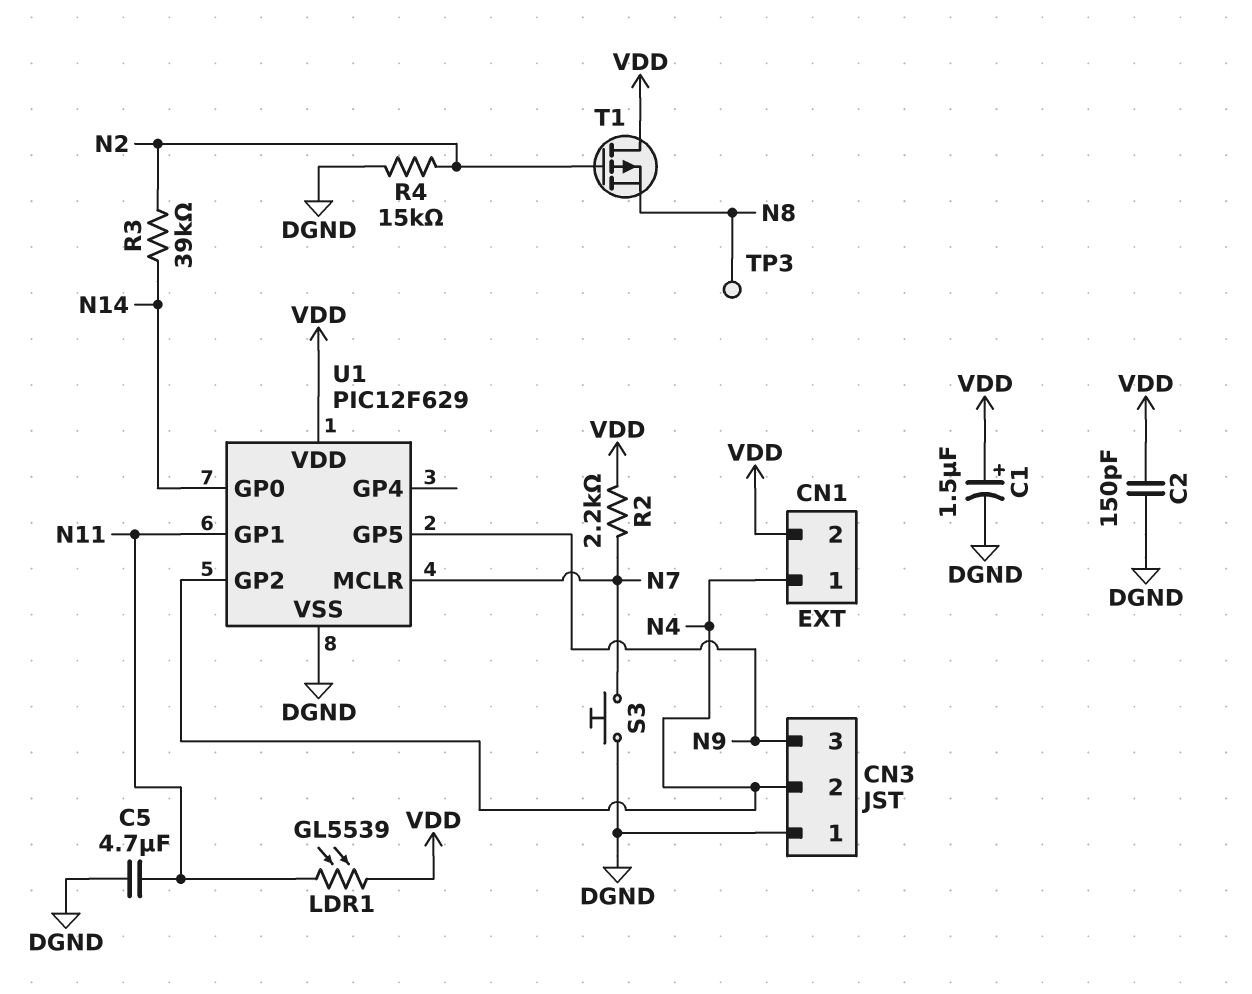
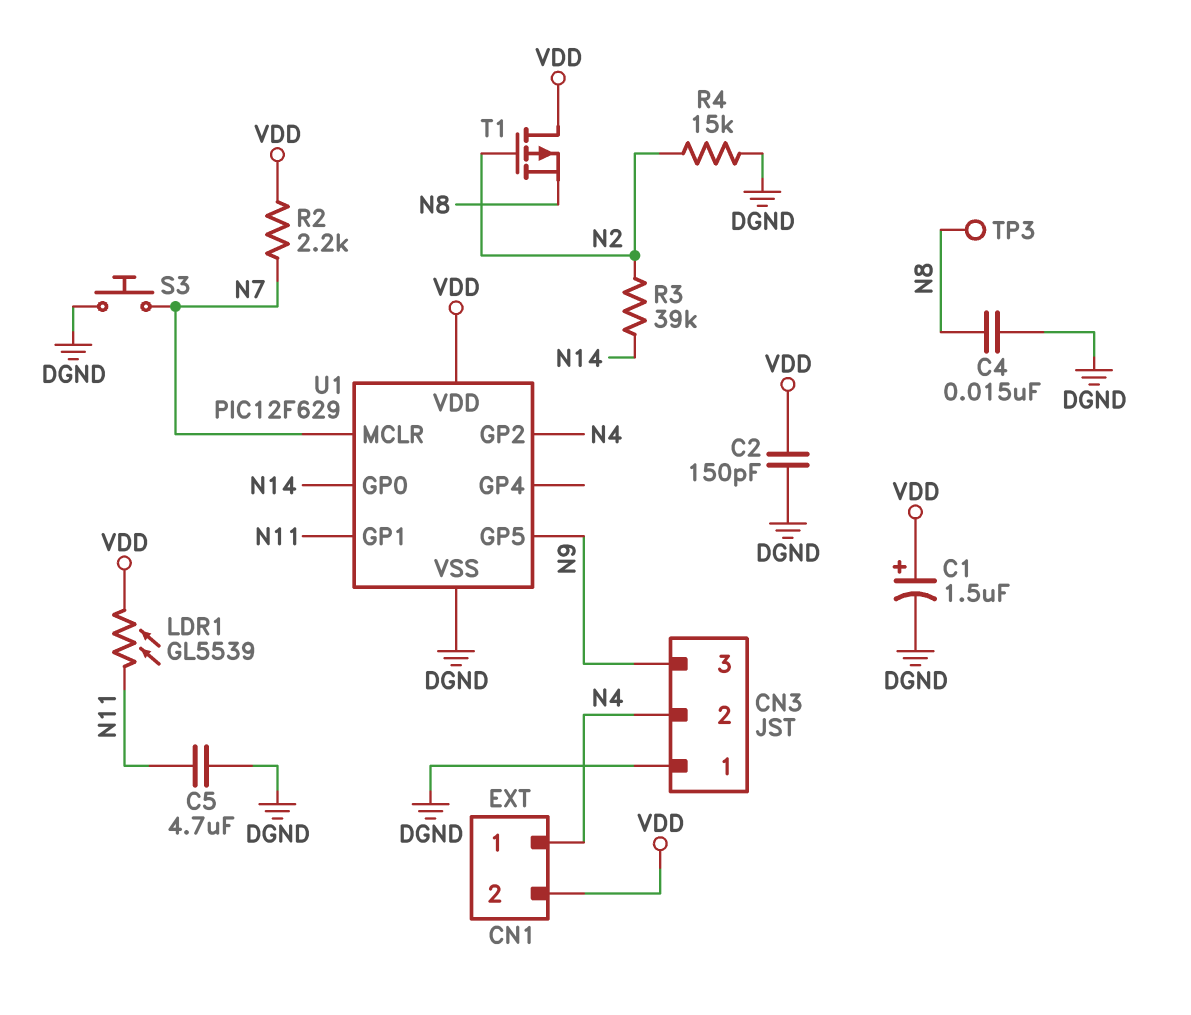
C4: none -> 15nF (DGND, N8)

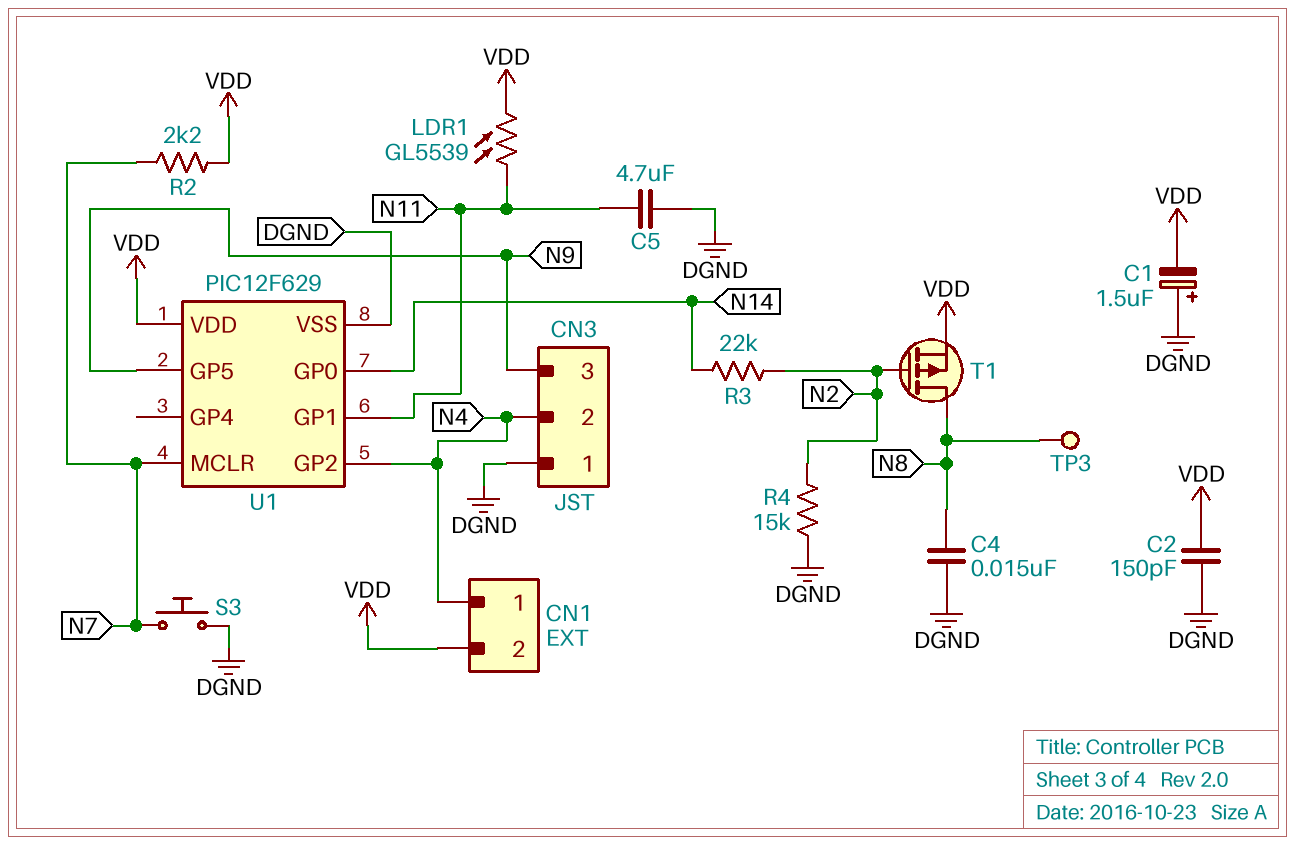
C1: 1.5uF (plus VDD, minus DGND) -> 1.5uF (plus DGND, minus VDD)
R3: 39k (N2, N14) -> 22k (N2, N14)
T1: PMOS (G N2, D VDD, S N8) -> PMOS (G N2, D N8, S VDD)

